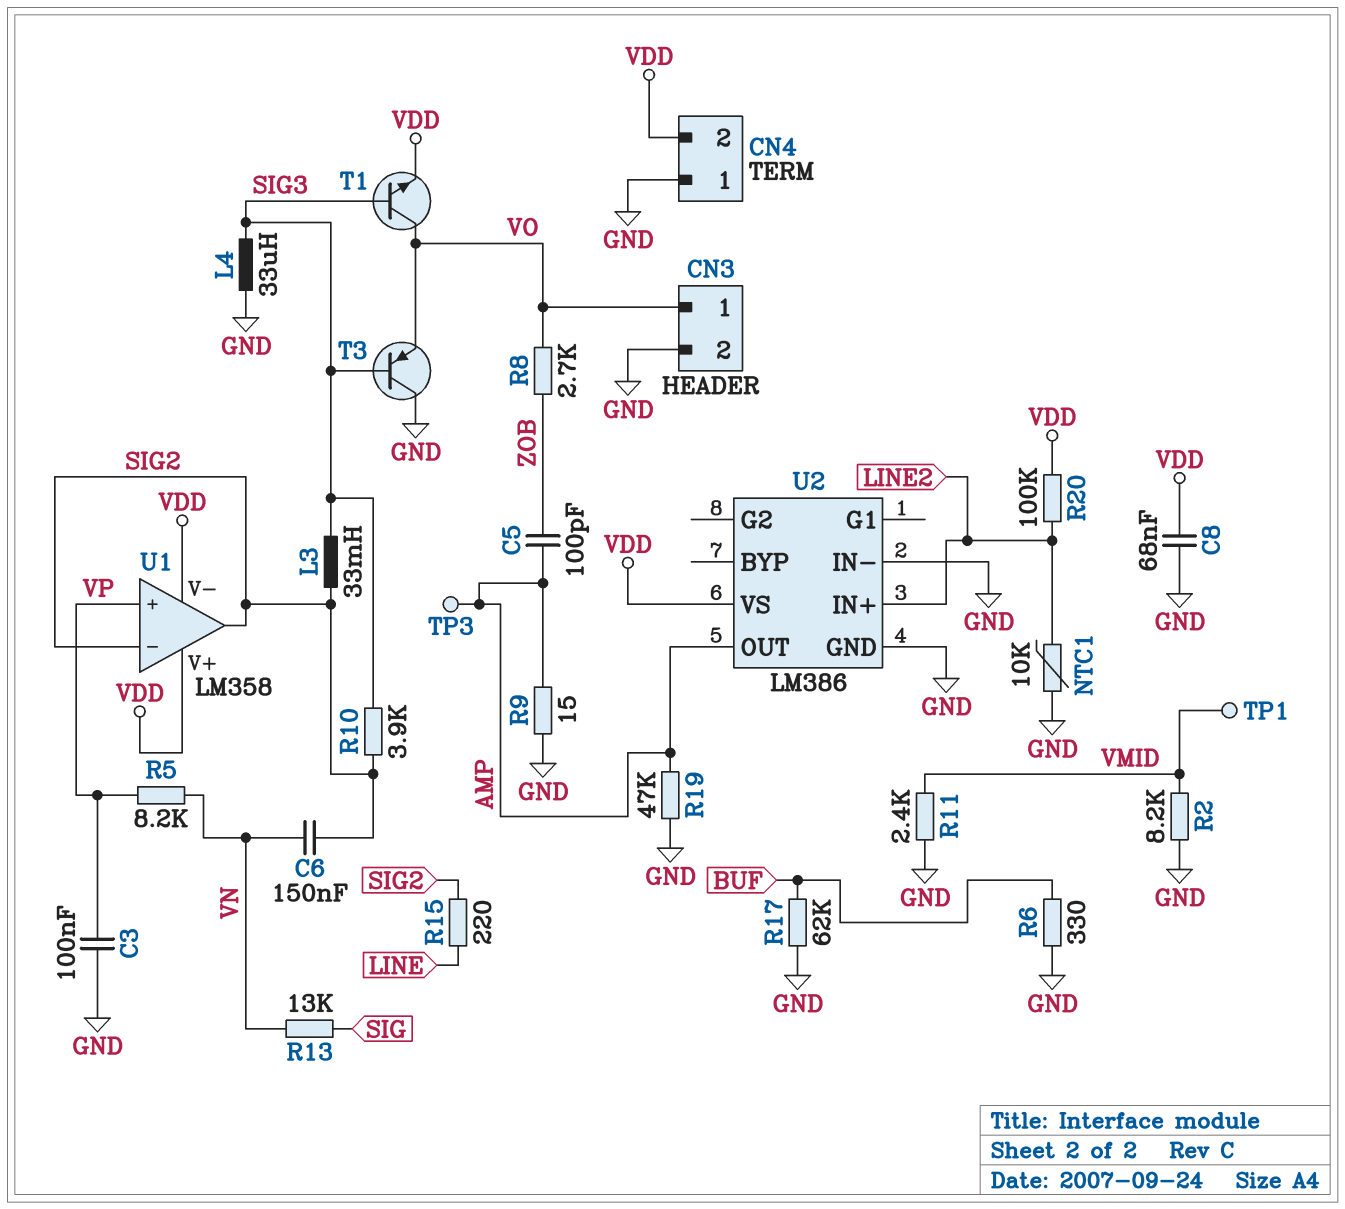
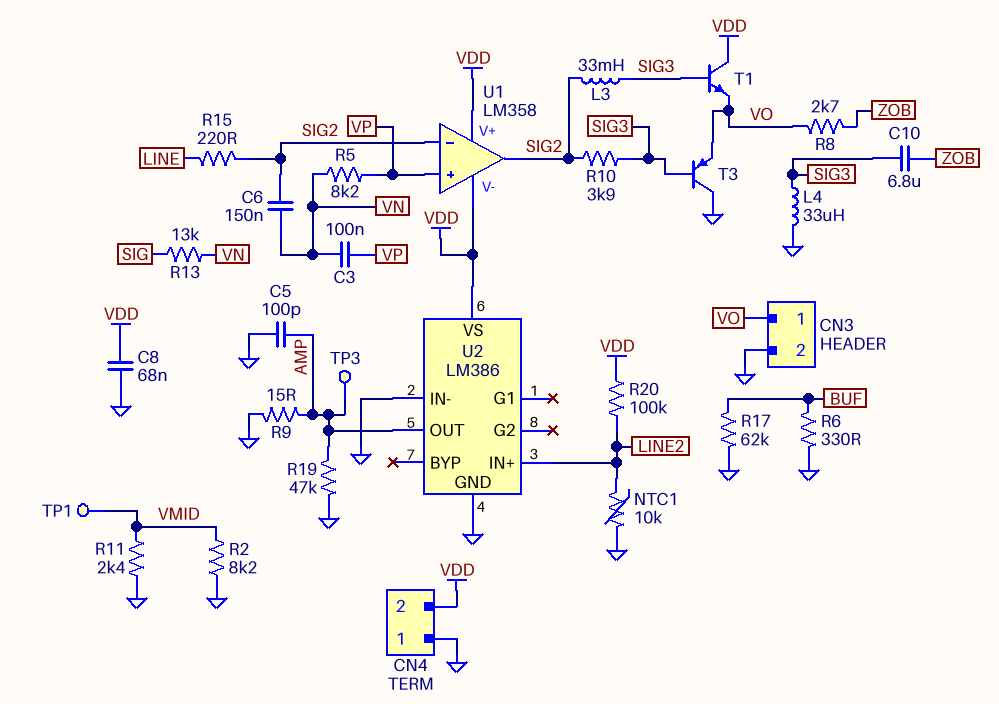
C3: 100nF (GND, VP) -> 100nF (VN, VP)
C5: 100pF (AMP, ZOB) -> 100pF (AMP, GND)
C10: none -> 6.8uF (SIG3, ZOB)
T1: NPN (B SIG3, C VO, E VDD) -> NPN (B SIG3, C VDD, E VO)

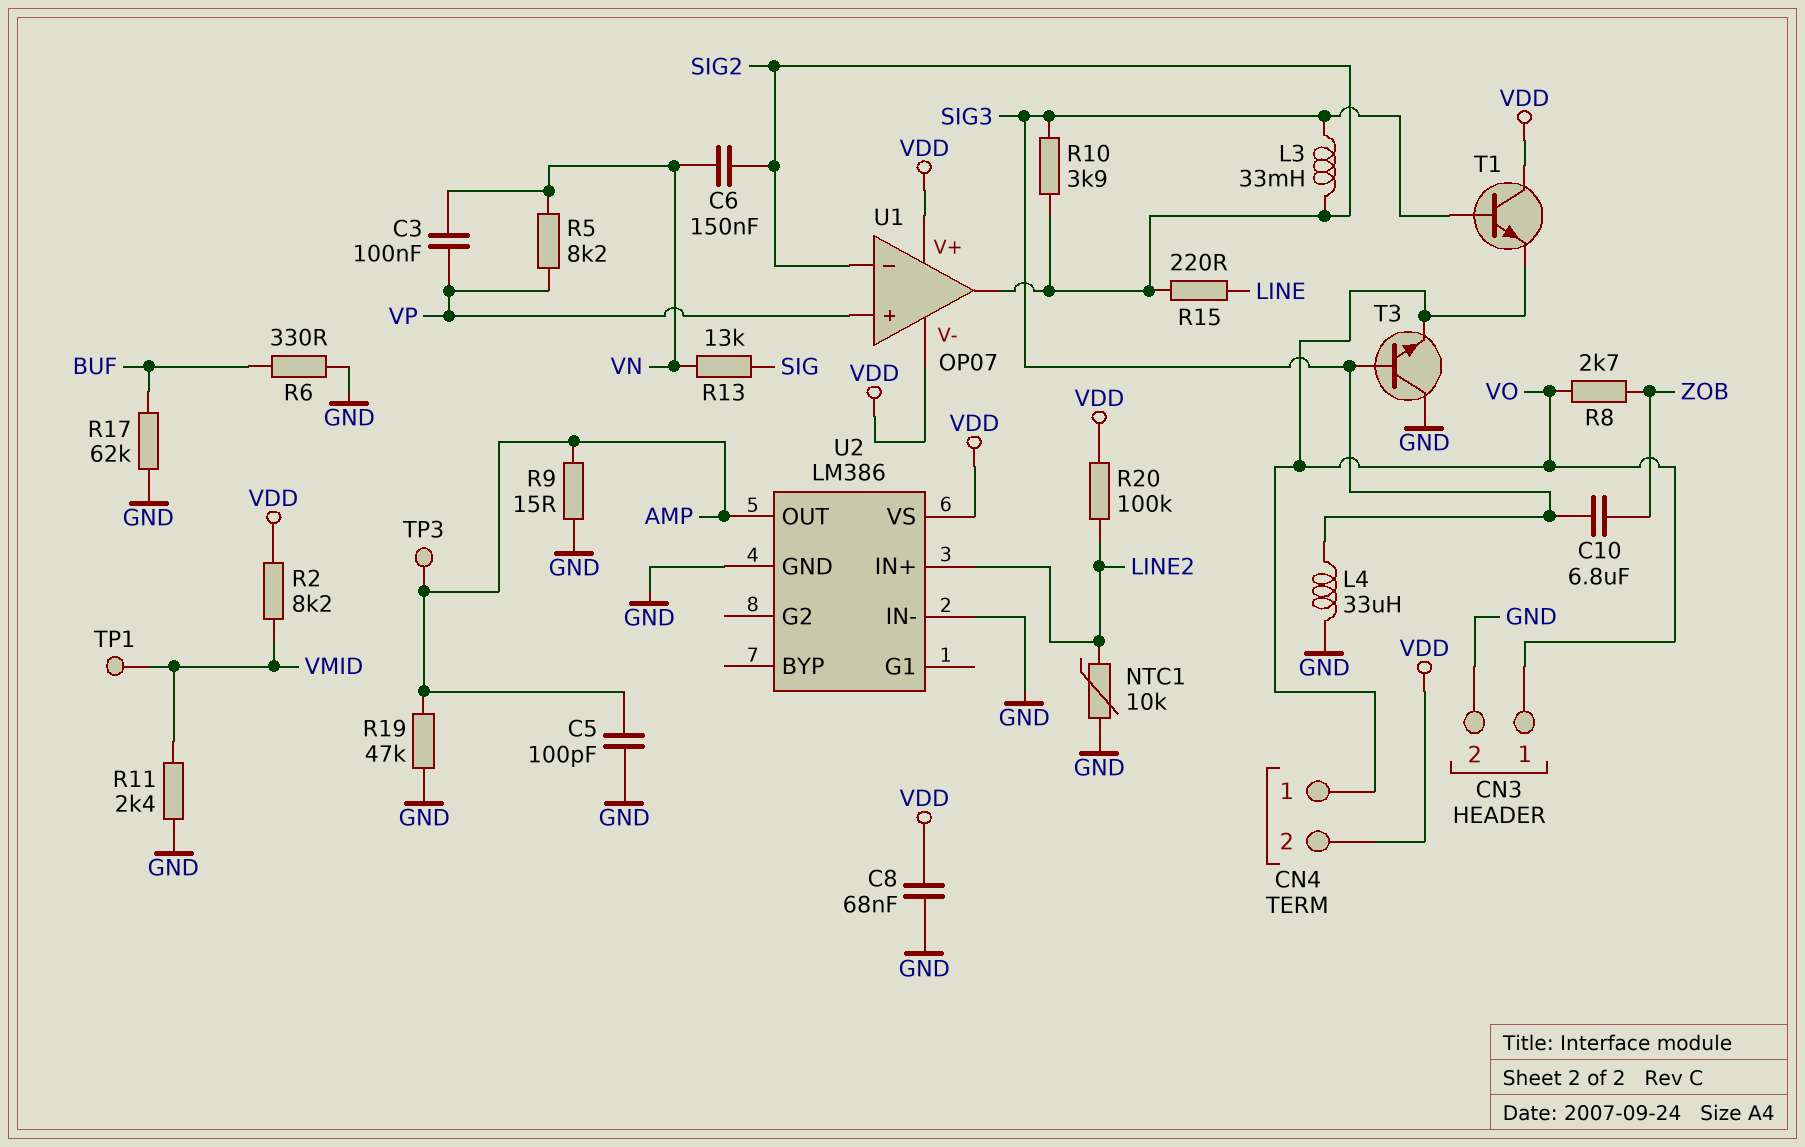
CN4 pin 1: GND -> VO
R2: 8.2k (GND, VMID) -> 8.2k (VDD, VMID)
T3: PNP (B SIG3, C GND, E VO) -> NPN (B SIG3, C GND, E VO)
U1: LM358 -> OP07

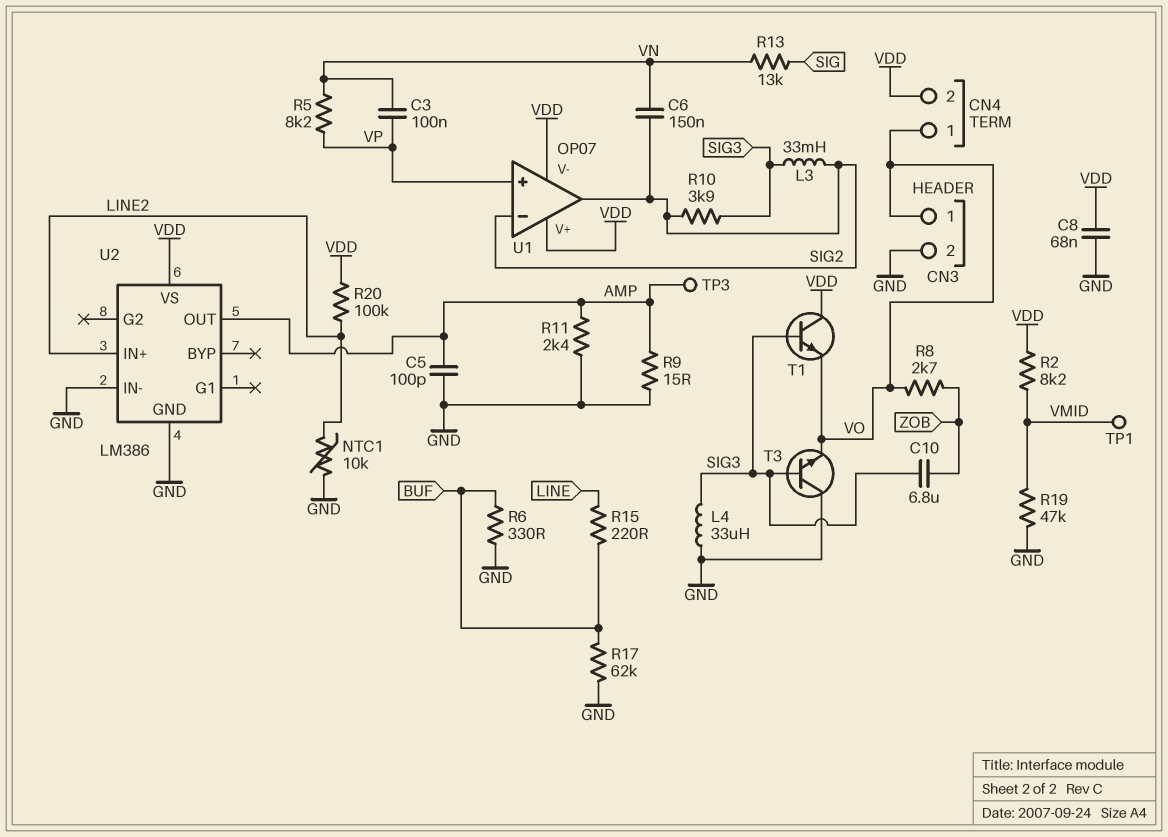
R11: 2.4k (GND, VMID) -> 2.4k (AMP, GND)
R15: 220 (LINE, SIG2) -> 220 (BUF, LINE)
R19: 47k (AMP, GND) -> 47k (GND, VMID)

